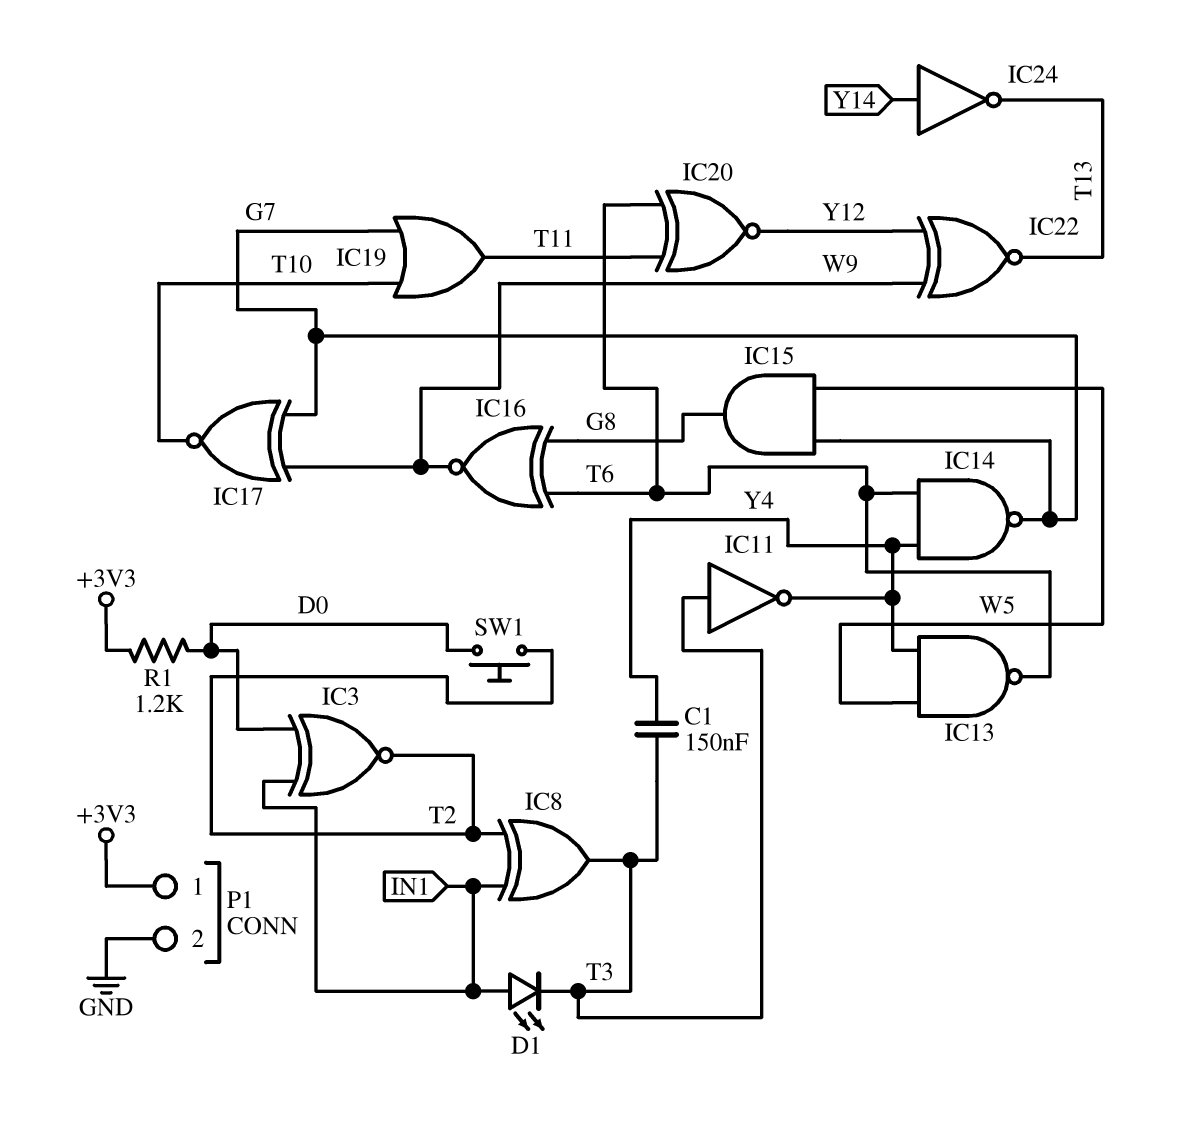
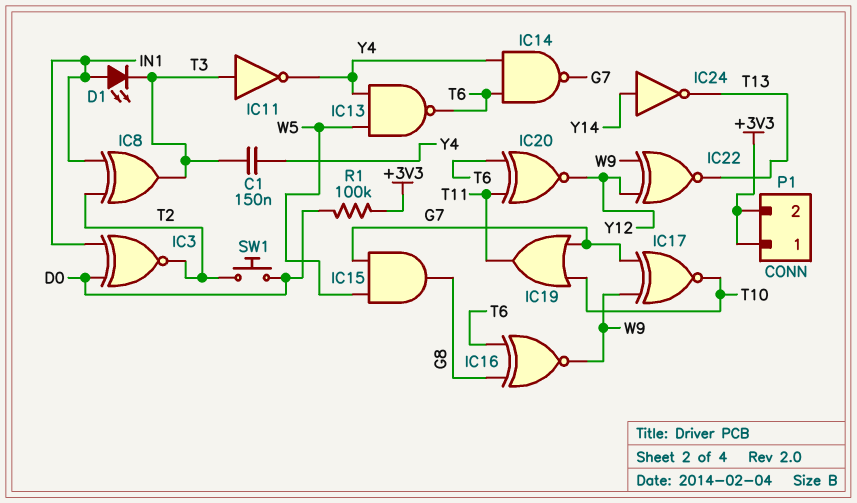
P1 pin 2: GND -> +3V3
R1: 1.2k (+3V3, D0) -> 100k (+3V3, D0)

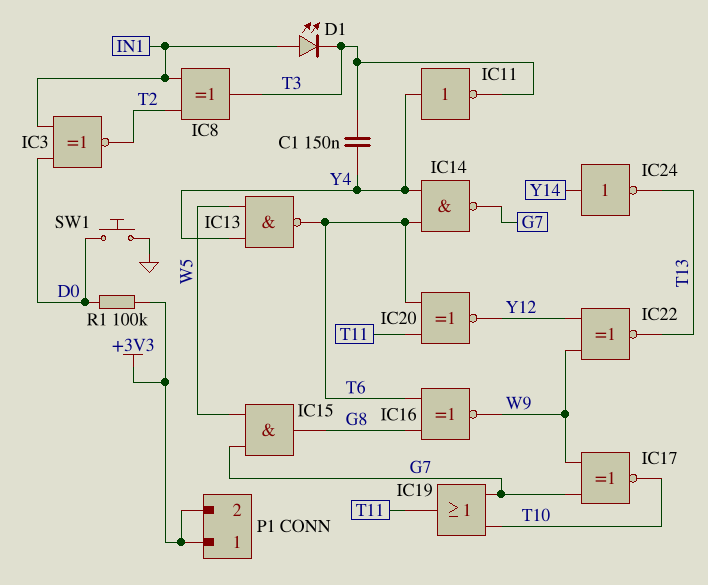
IC11: NOT (in T3, out Y4) -> NOT (in Y4, out T3)
SW1: button (D0, T2) -> button (D0, GND)

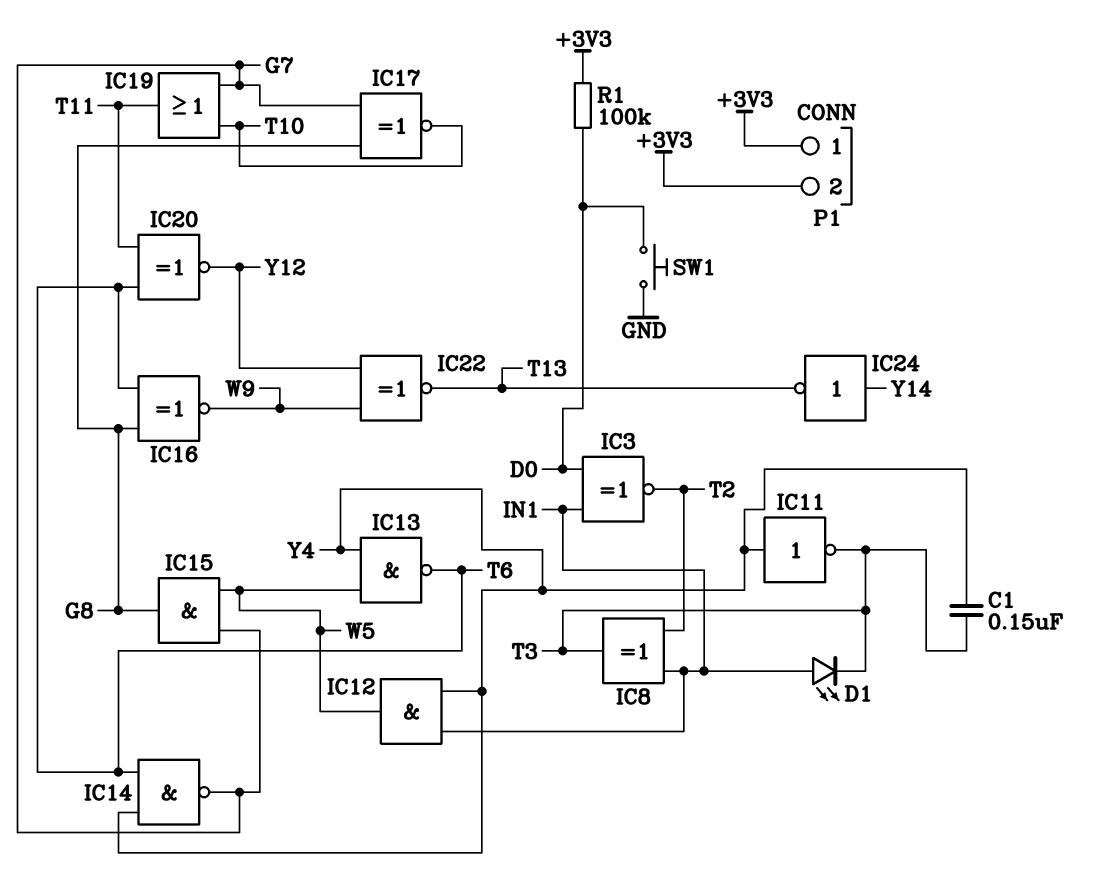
IC12: none -> AND (in IN1, in Y4, out W5)
IC17: XNOR (in G7, in W9, out T10) -> XNOR (in G7, in G8, out T10)

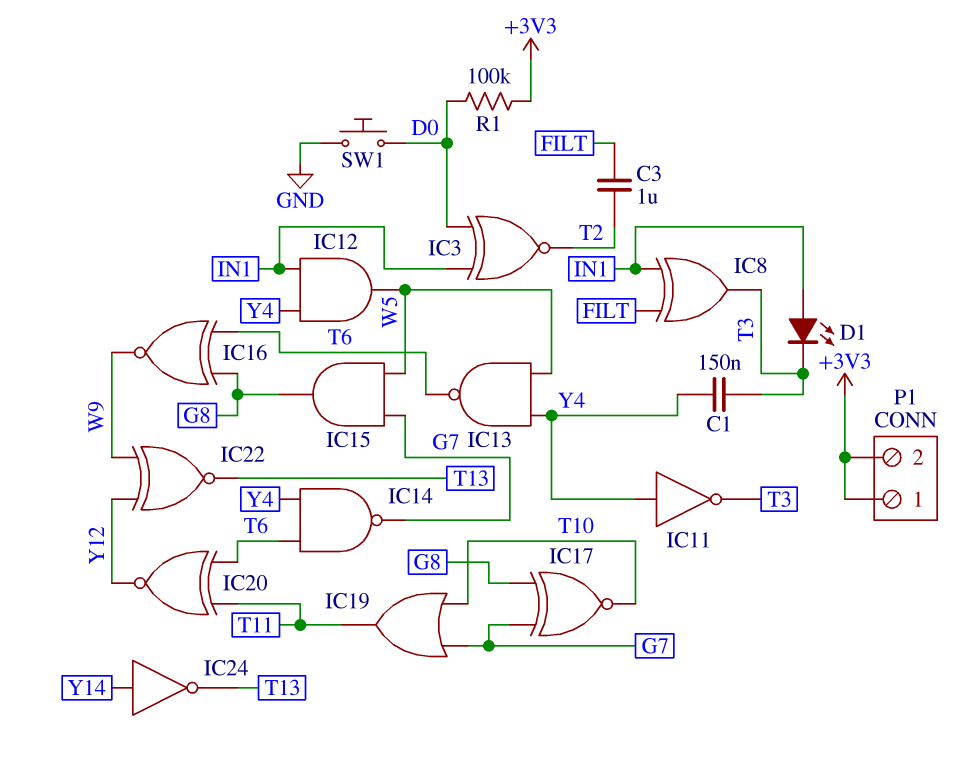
C3: none -> 1uF (FILT, T2)
IC8: XOR (in IN1, in T2, out T3) -> XOR (in FILT, in IN1, out T3)

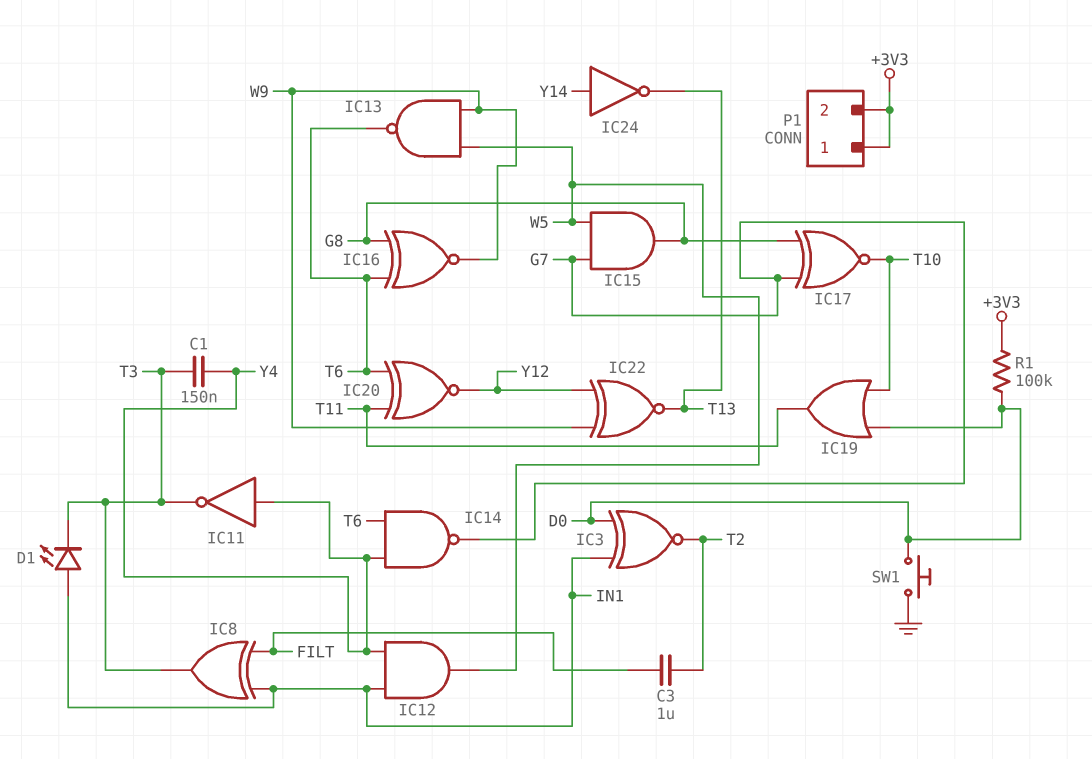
IC13: NAND (in W5, in Y4, out T6) -> NAND (in W5, in W9, out T6)
IC19: OR (in G7, in T10, out T11) -> OR (in D0, in T10, out T11)

